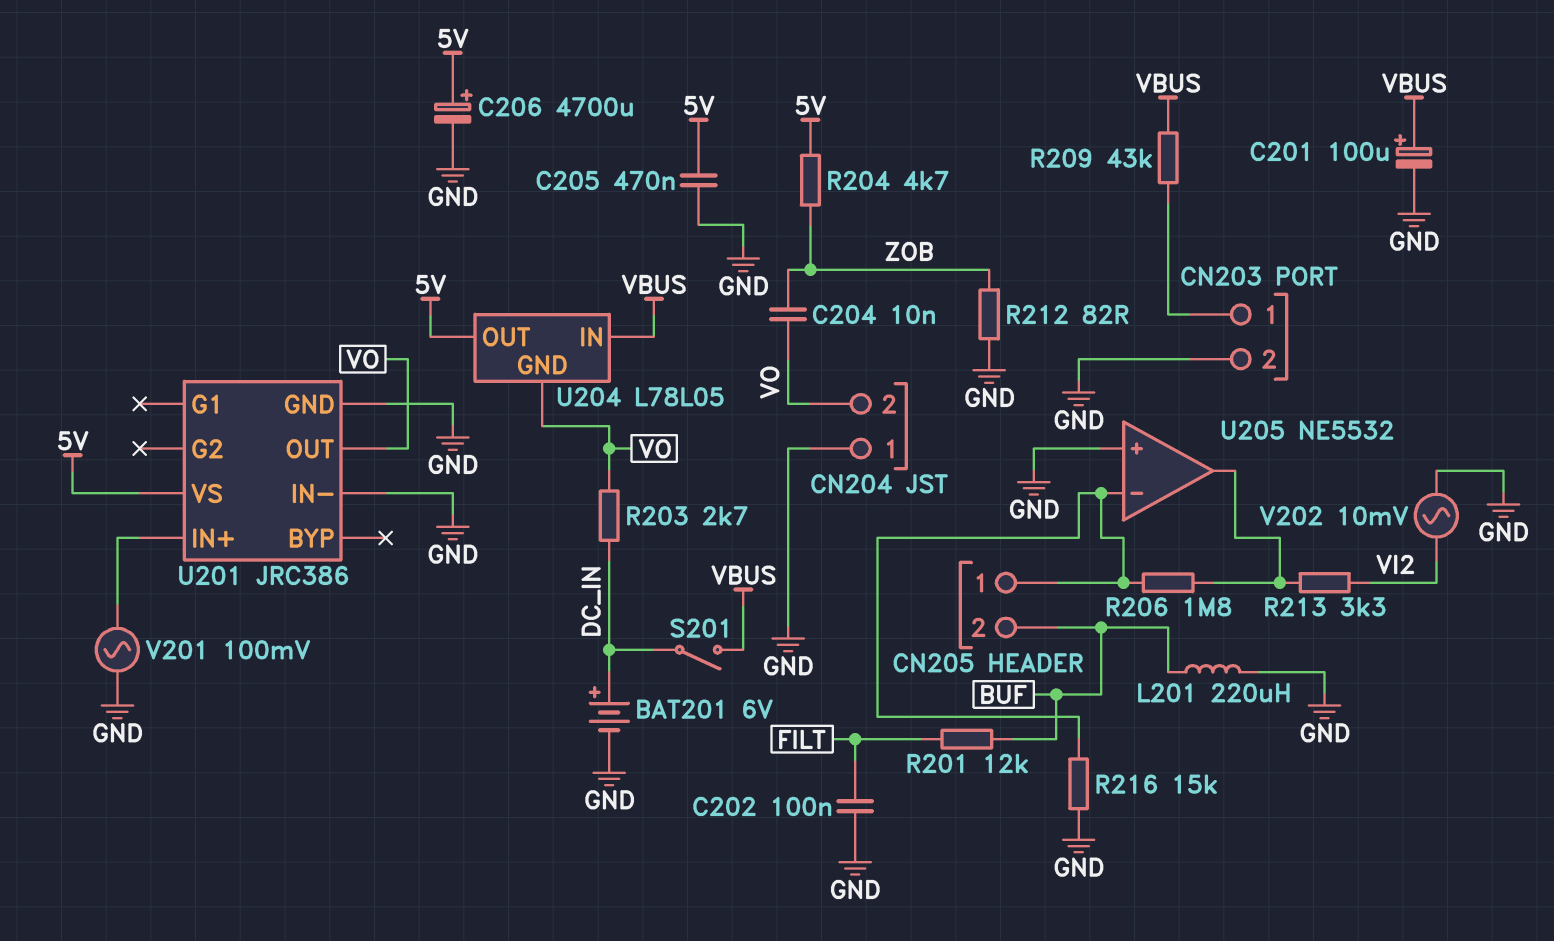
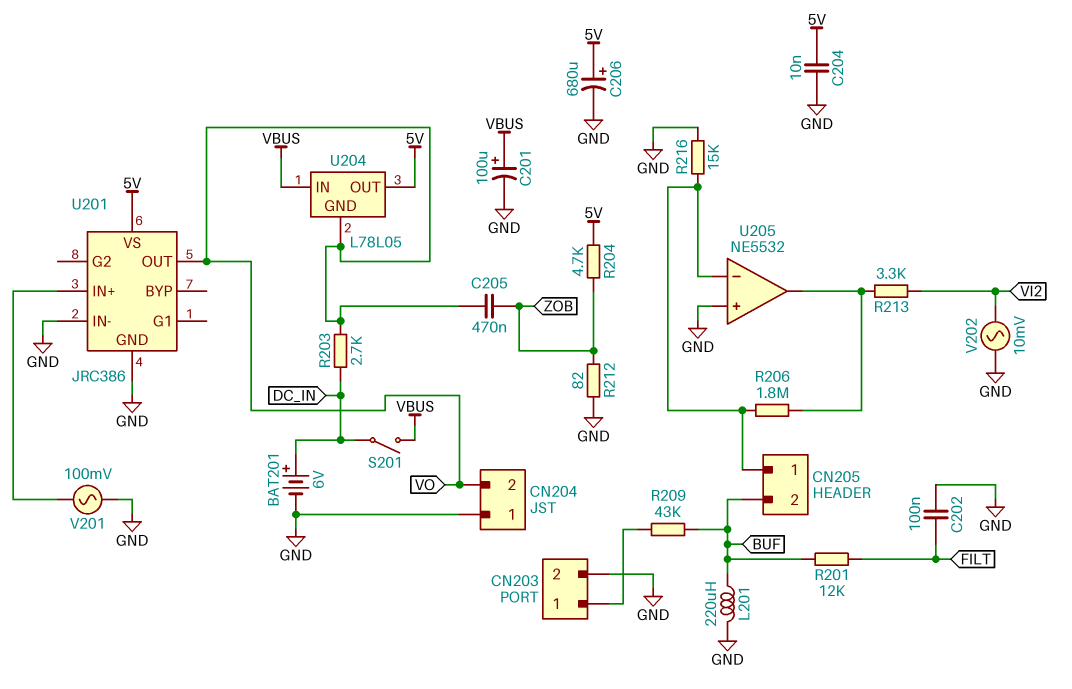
C204: 10nF (VO, ZOB) -> 10nF (5V, GND)
C205: 470nF (5V, GND) -> 470nF (VO, ZOB)
C206: 4700uF (plus 5V, minus GND) -> 680uF (plus 5V, minus GND)
R209: 43k (CN203/1, VBUS) -> 43k (BUF, CN203/1)

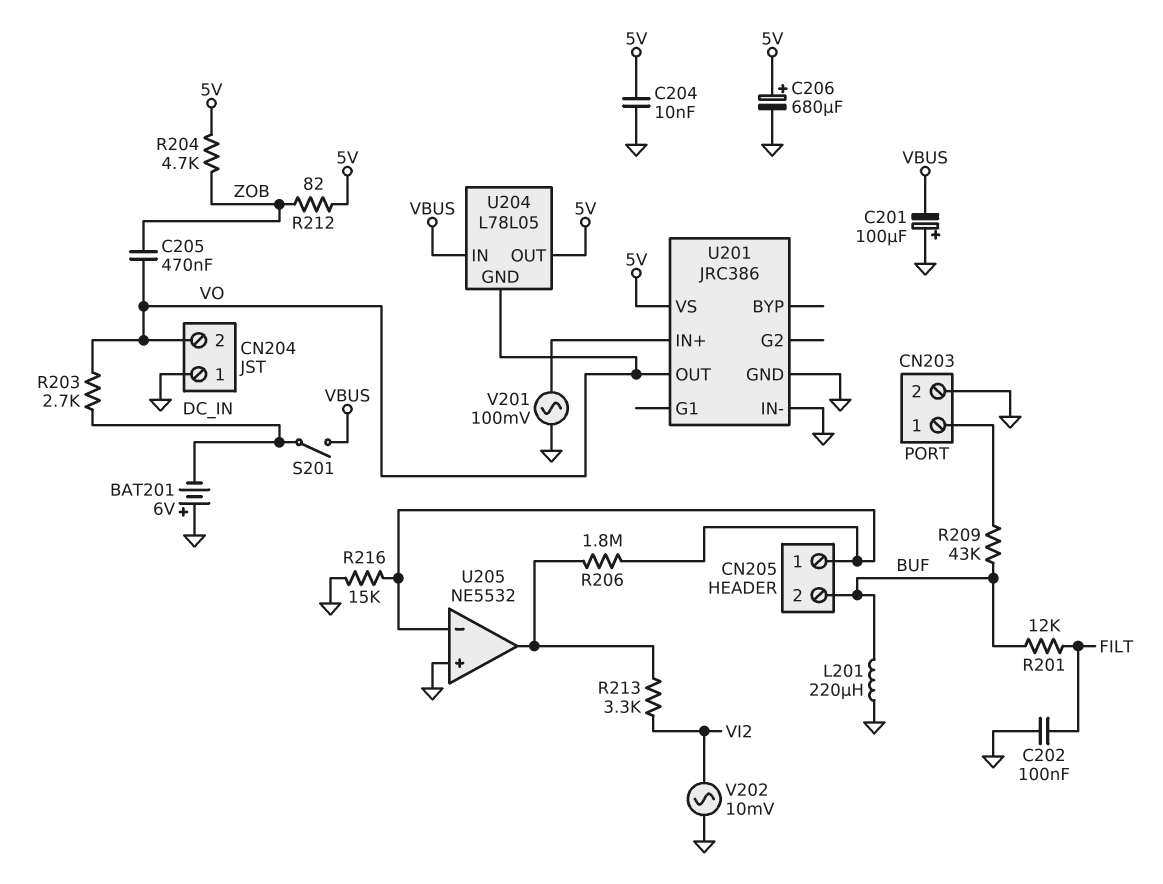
BAT201: 6V (plus DC_IN, minus GND) -> 6V (plus GND, minus DC_IN)
C201: 100uF (plus VBUS, minus GND) -> 100uF (plus GND, minus VBUS)
R212: 82 (GND, ZOB) -> 82 (5V, ZOB)

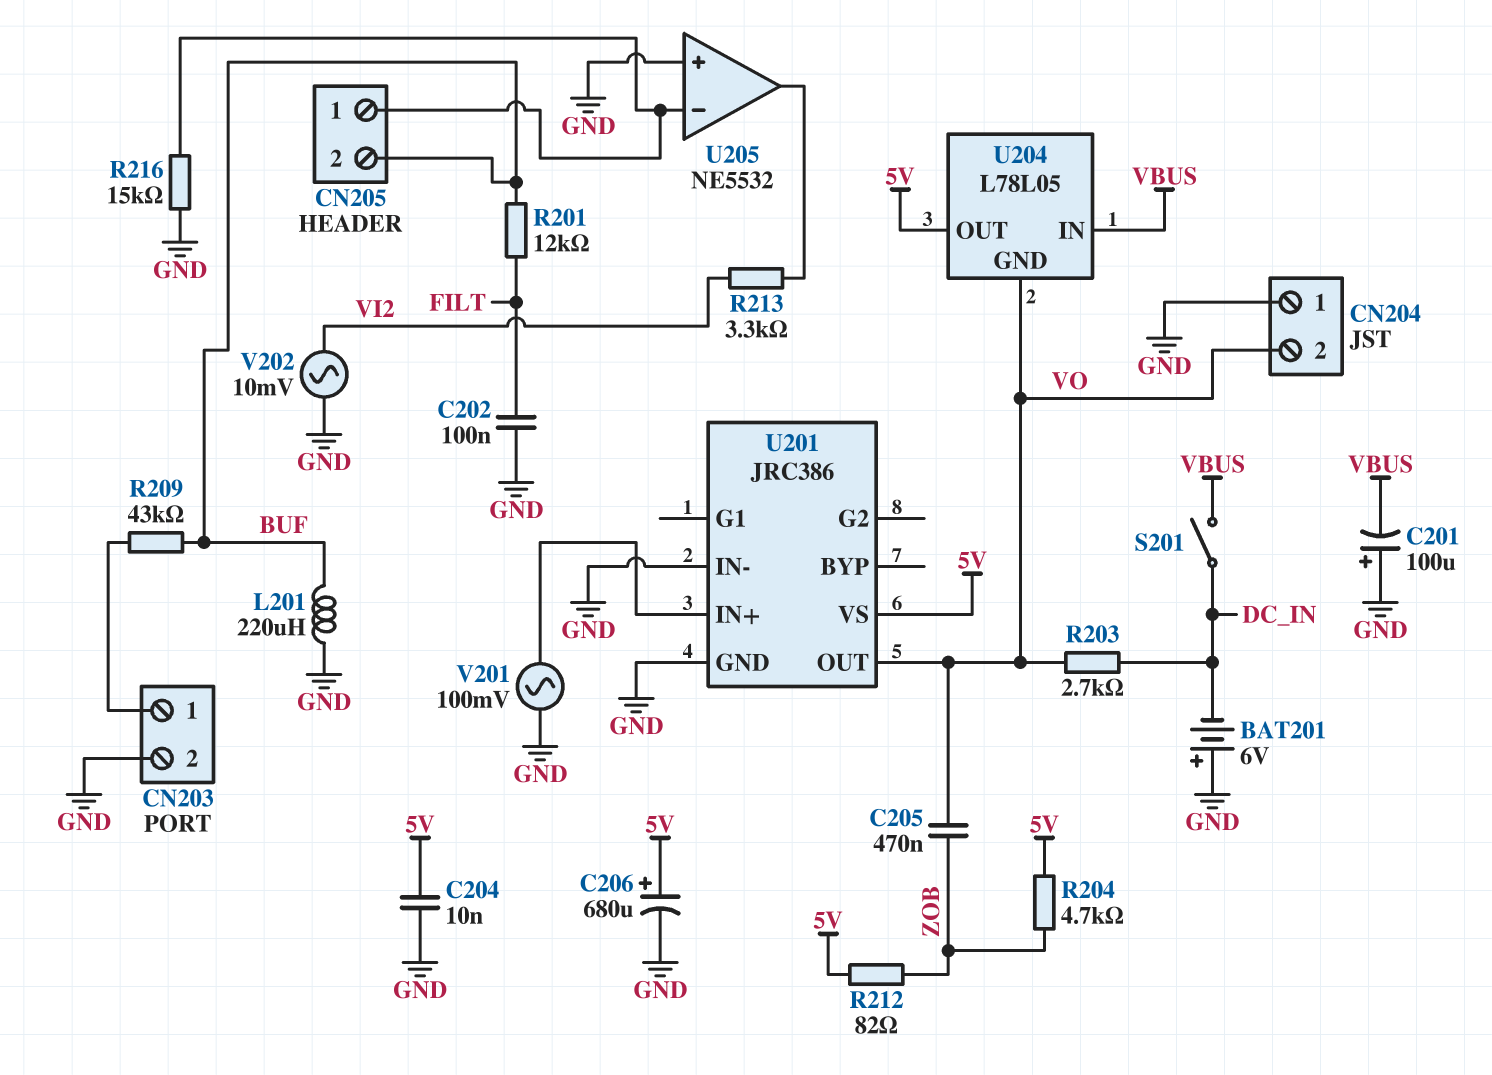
R206: 1.8M (CN205/1, U205/out) -> none

